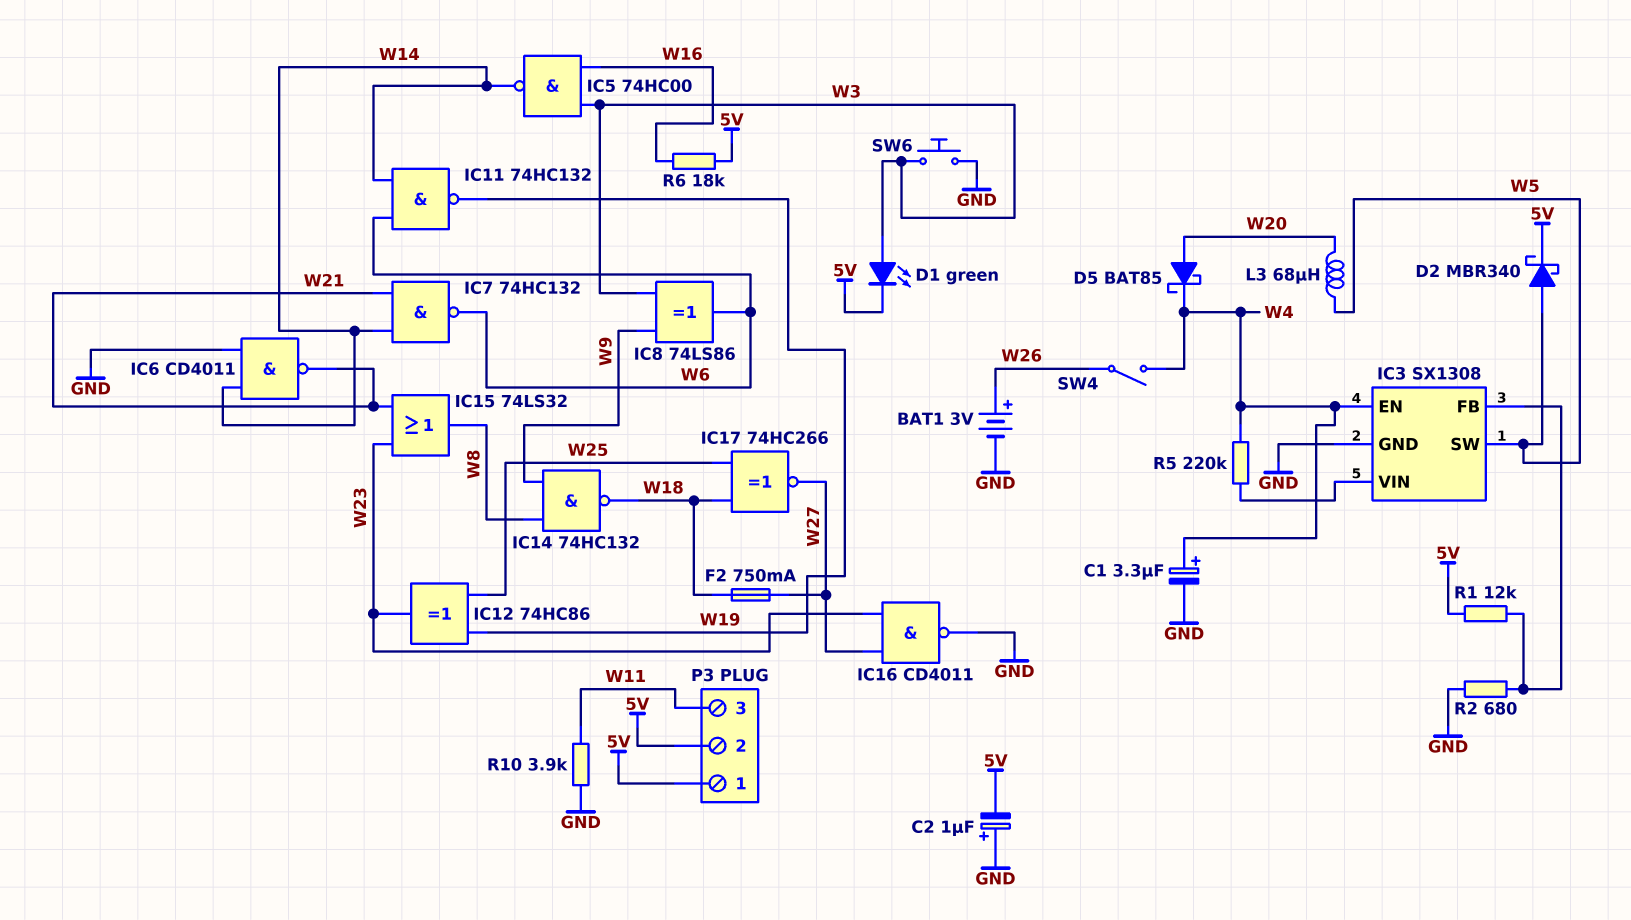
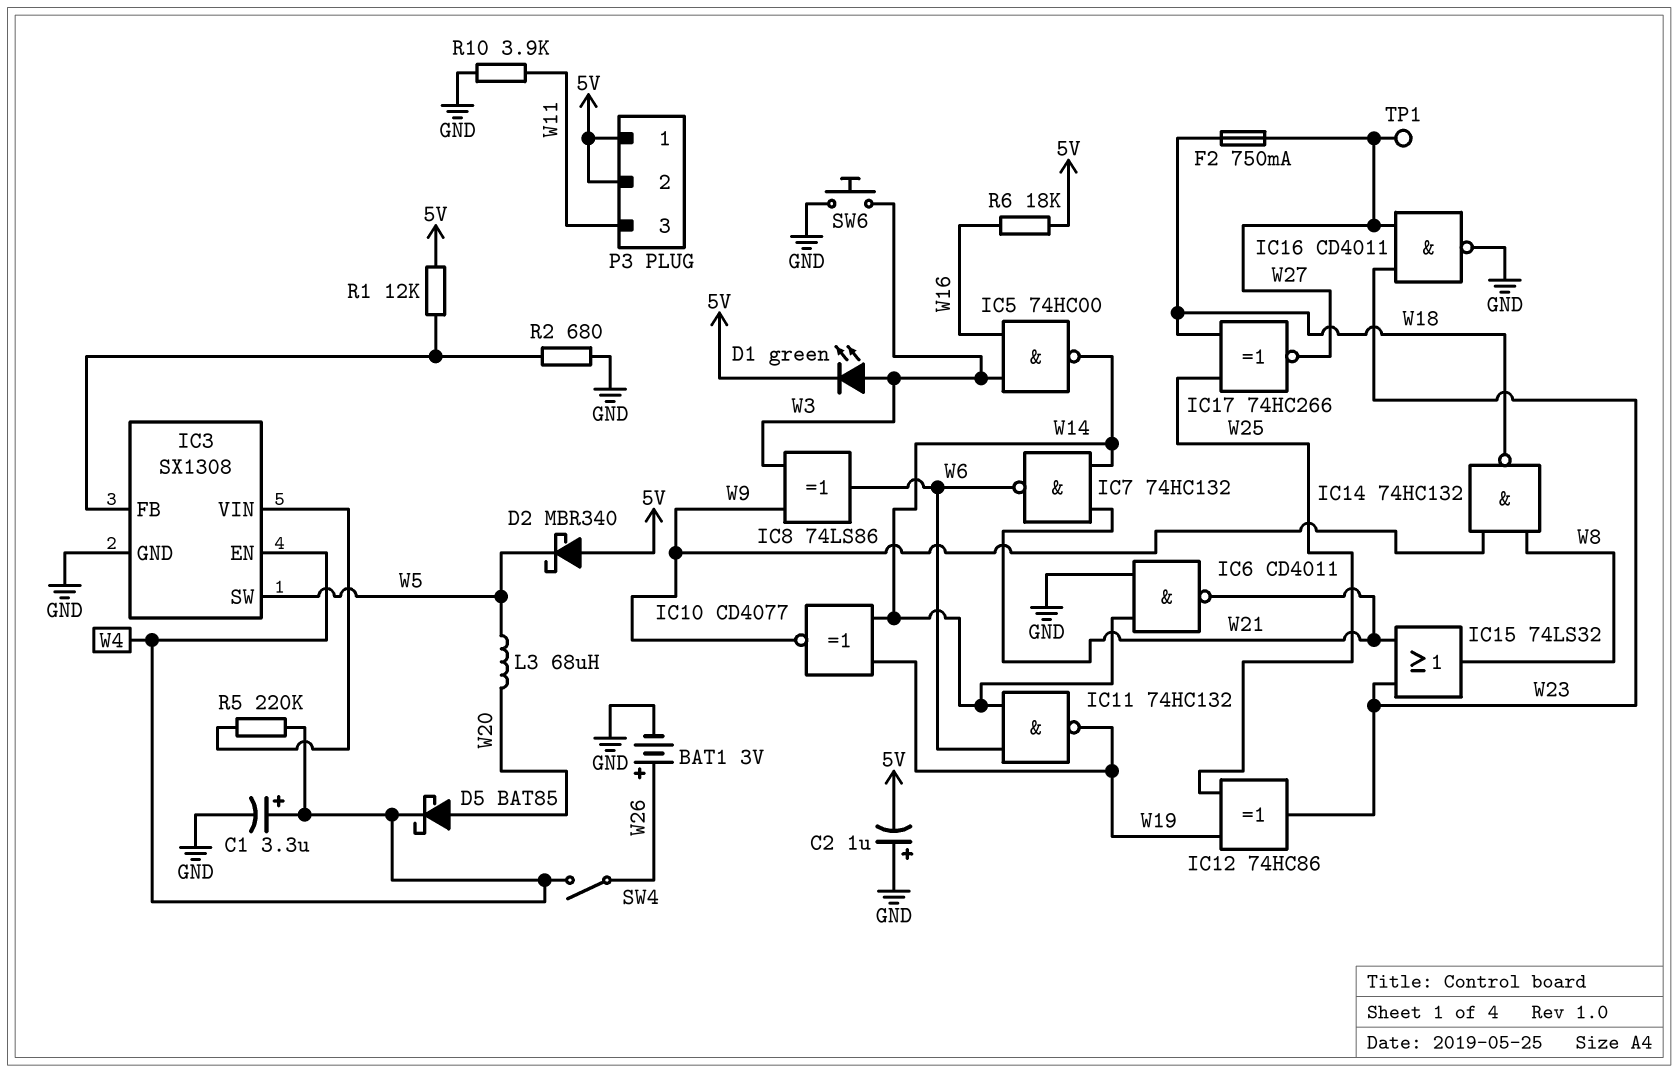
D2: schottky MBR340 (A W5, K 5V) -> schottky MBR340 (A 5V, K W5)
IC10: none -> XNOR CD4077 (in W14, in W19, out W9)
TP1: none -> test point (W27)

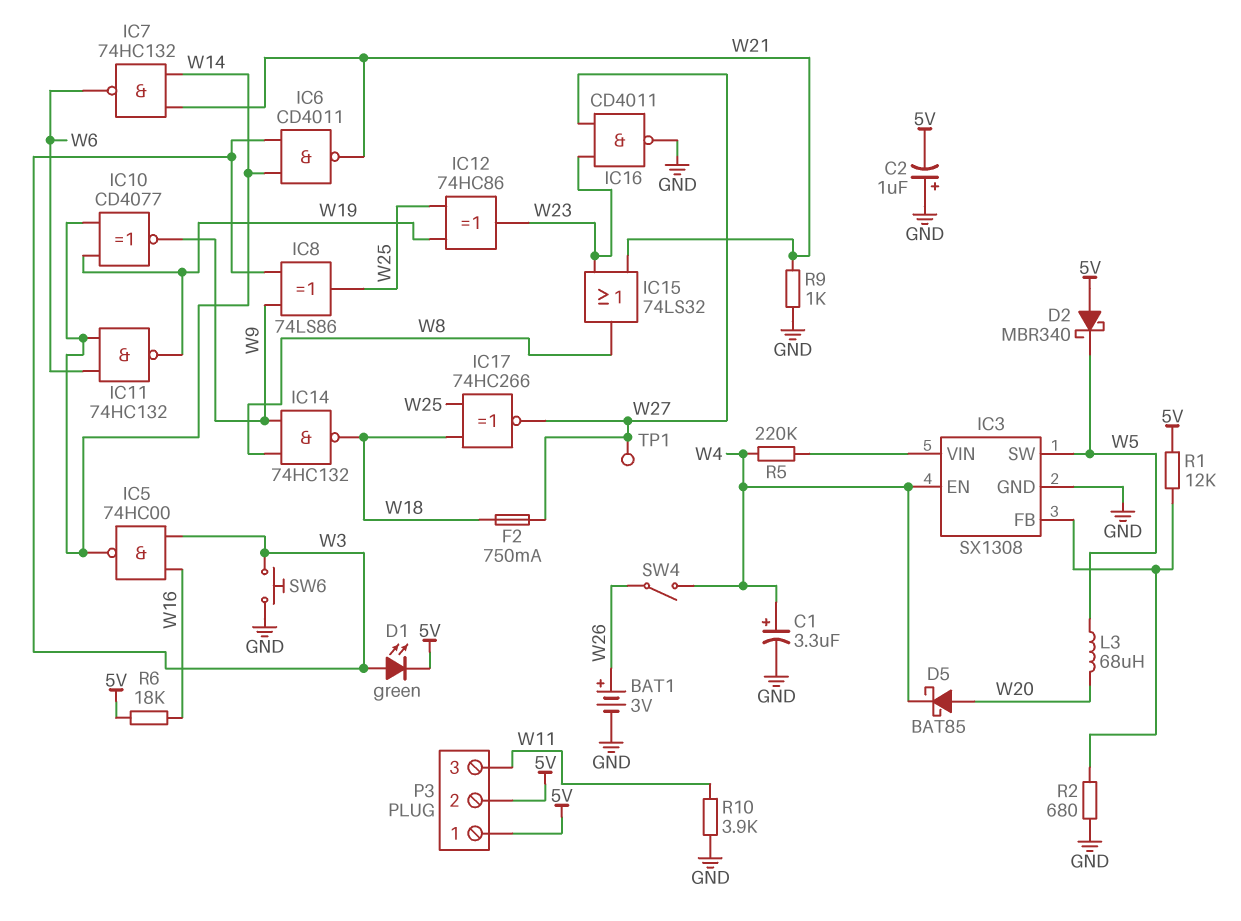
IC6: NAND CD4011 (in GND, in W14, out W21) -> NAND CD4011 (in W3, in W14, out W21)
IC8: XOR 74LS86 (in W3, in W9, out W6) -> XOR 74LS86 (in W3, in W9, out W25)
R9: none -> 1k (GND, W21)

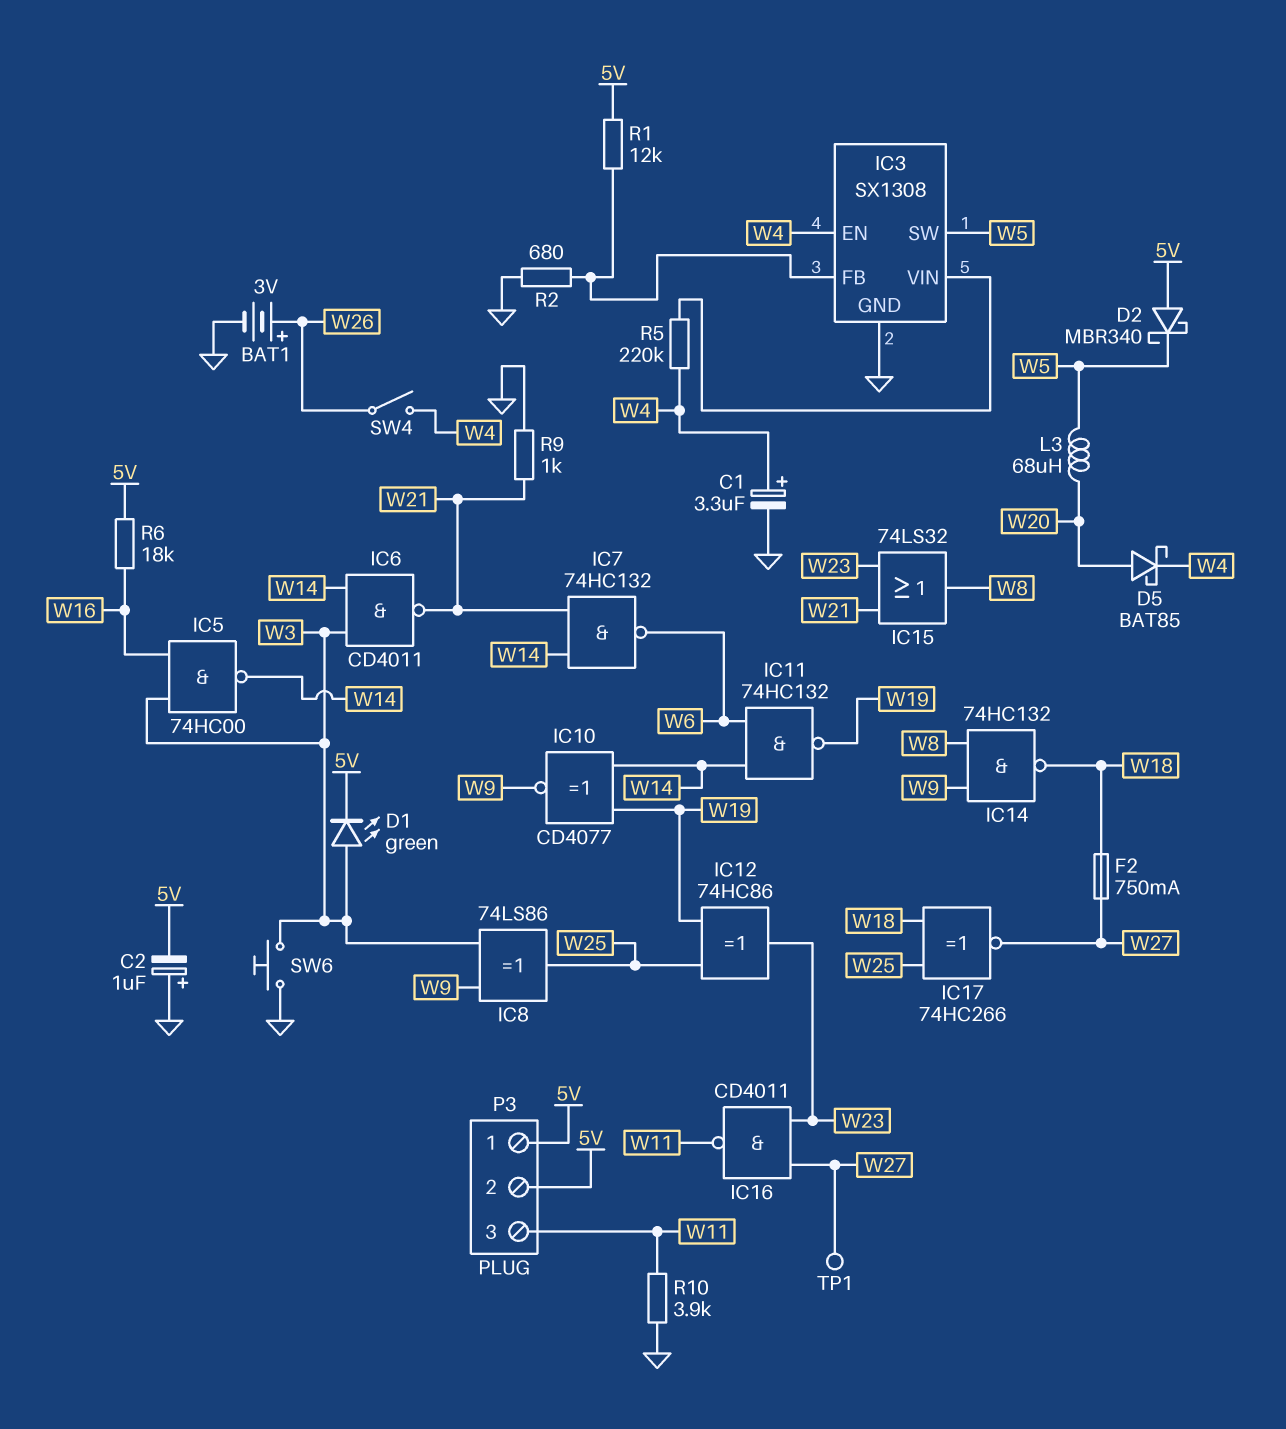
IC16: NAND CD4011 (in W23, in W27, out GND) -> NAND CD4011 (in W23, in W27, out W11)

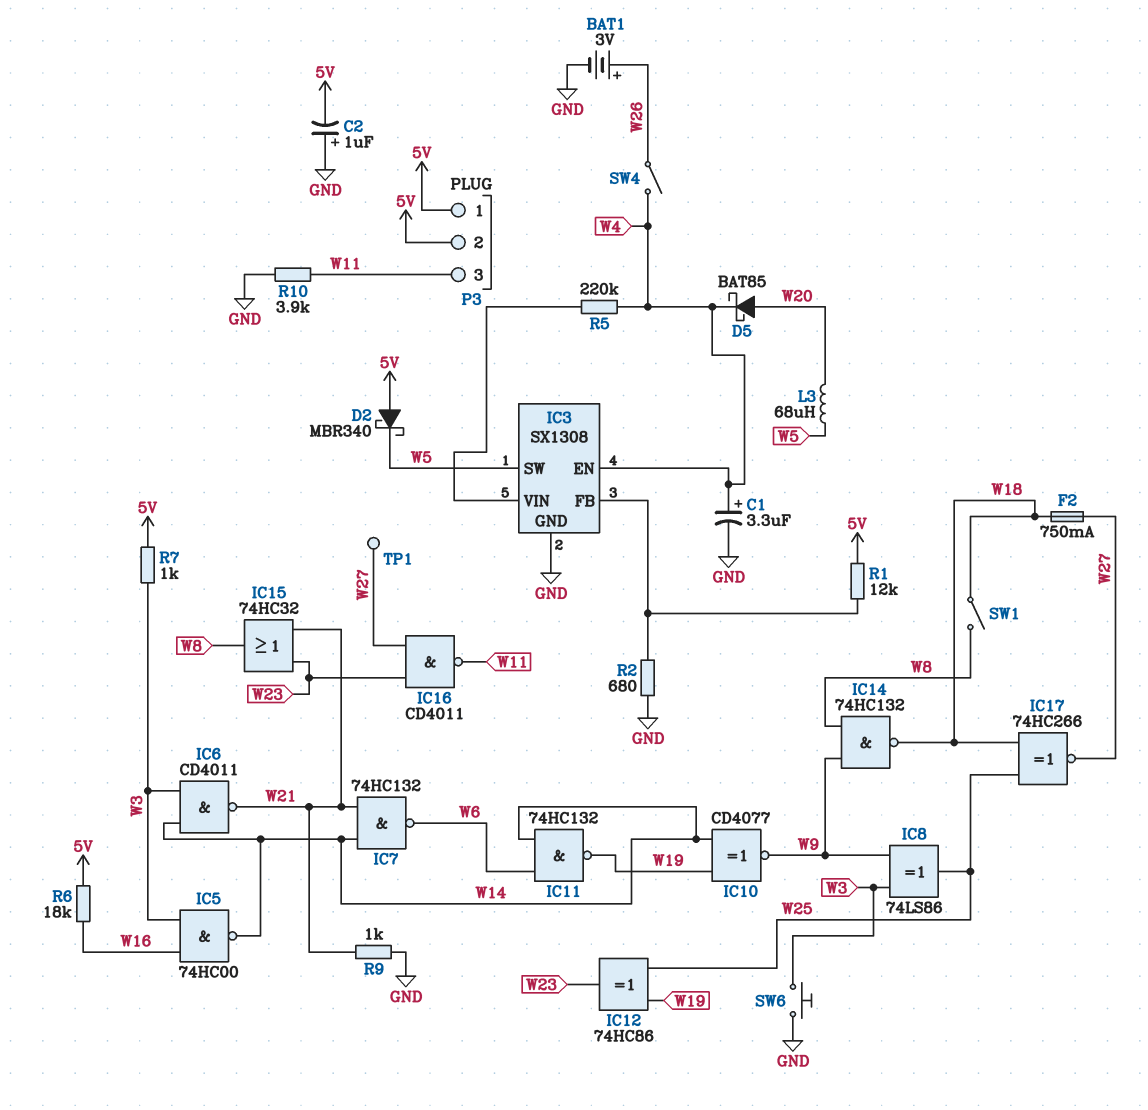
D1: LED green (A W3, K 5V) -> none
IC15: OR 74LS32 (in W21, in W23, out W8) -> OR 74HC32 (in W21, in W23, out W8)
R7: none -> 1k (5V, W3)
SW1: none -> switch (W8, W18)

